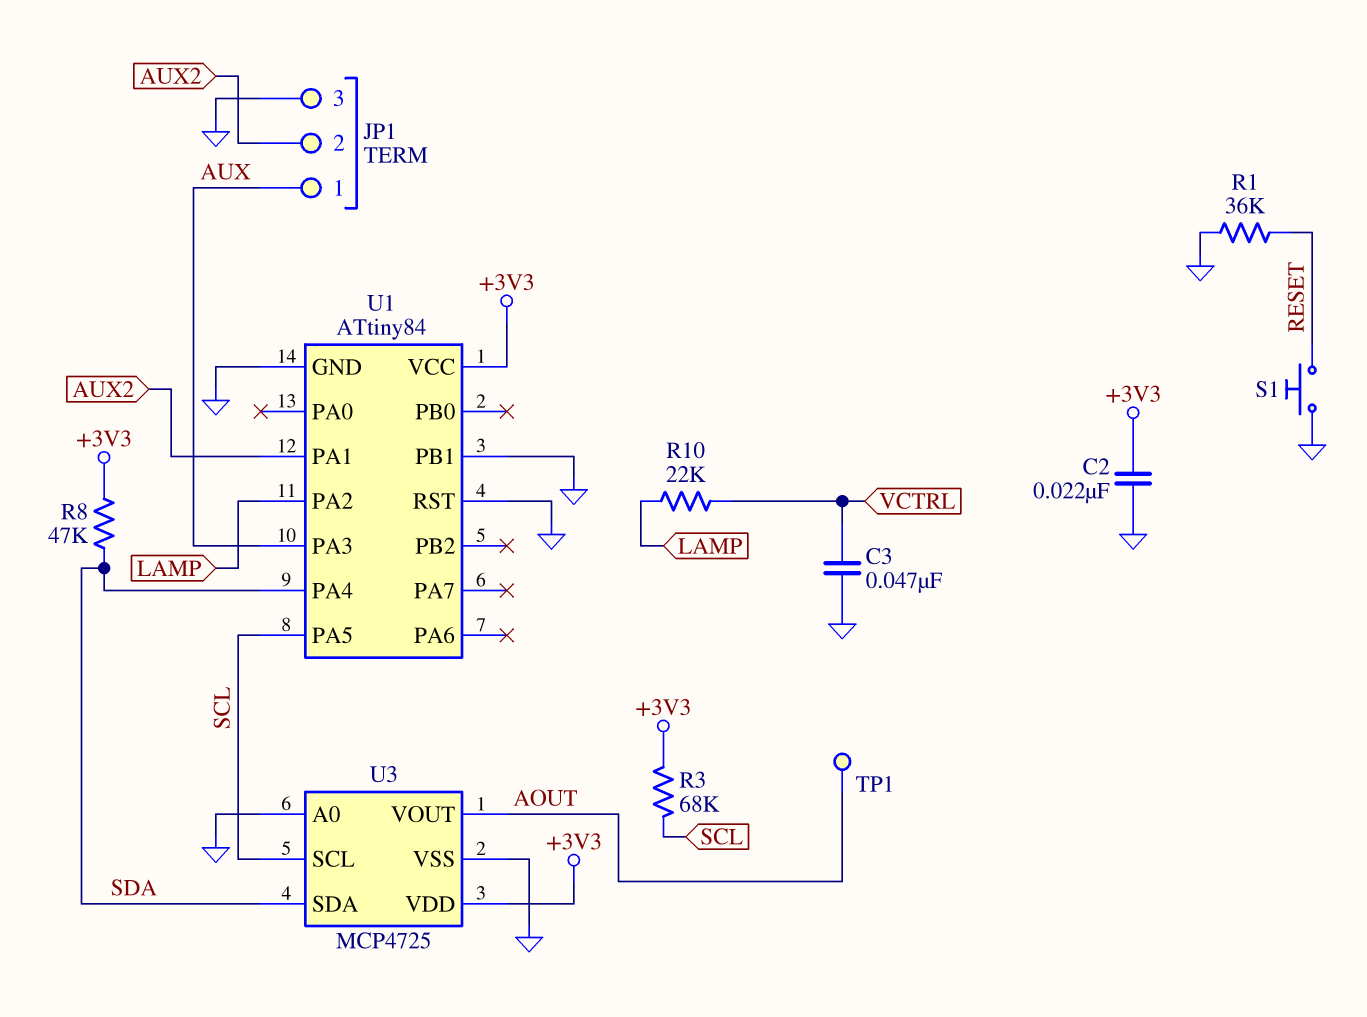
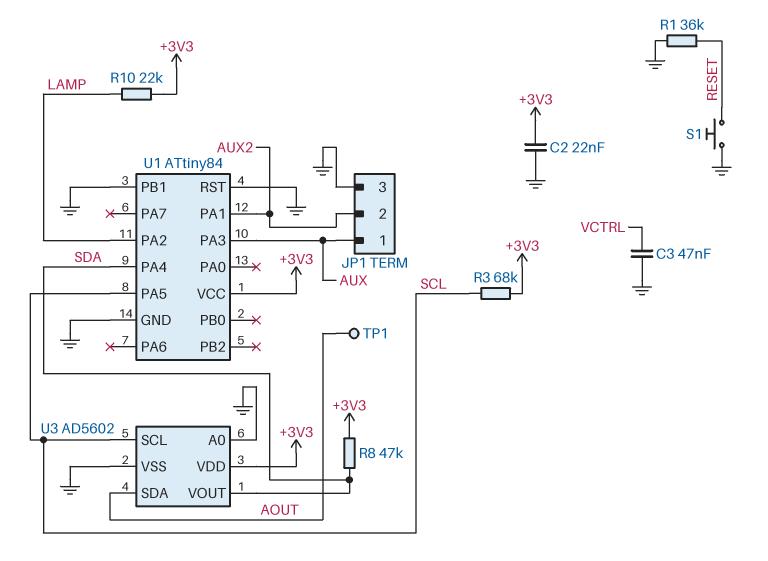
R10: 22k (LAMP, VCTRL) -> 22k (+3V3, LAMP)
U3: MCP4725 -> AD5602
U3 pin SDA: SDA -> AOUT
U3 pin VOUT: AOUT -> SDA

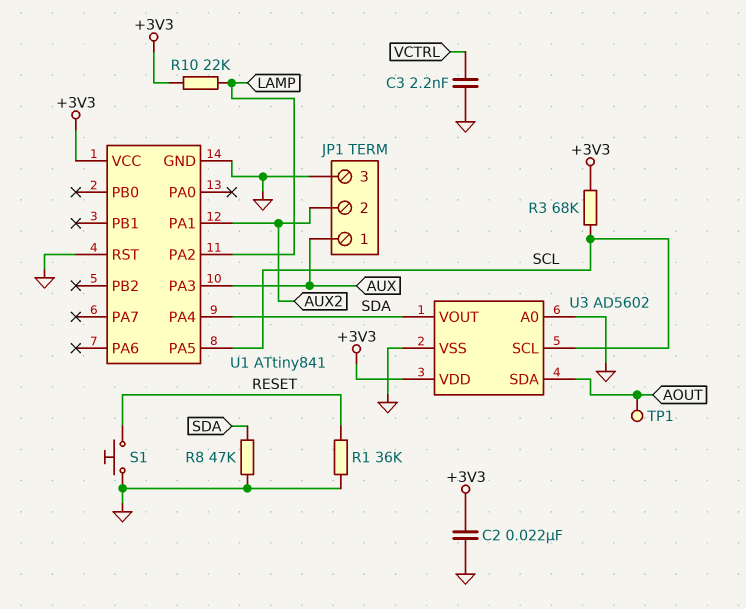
C3: 47nF (GND, VCTRL) -> 2.2nF (GND, VCTRL)
R8: 47k (+3V3, SDA) -> 47k (GND, SDA)
U1: ATtiny84 -> ATtiny841
U1 pin PB1: GND -> none

